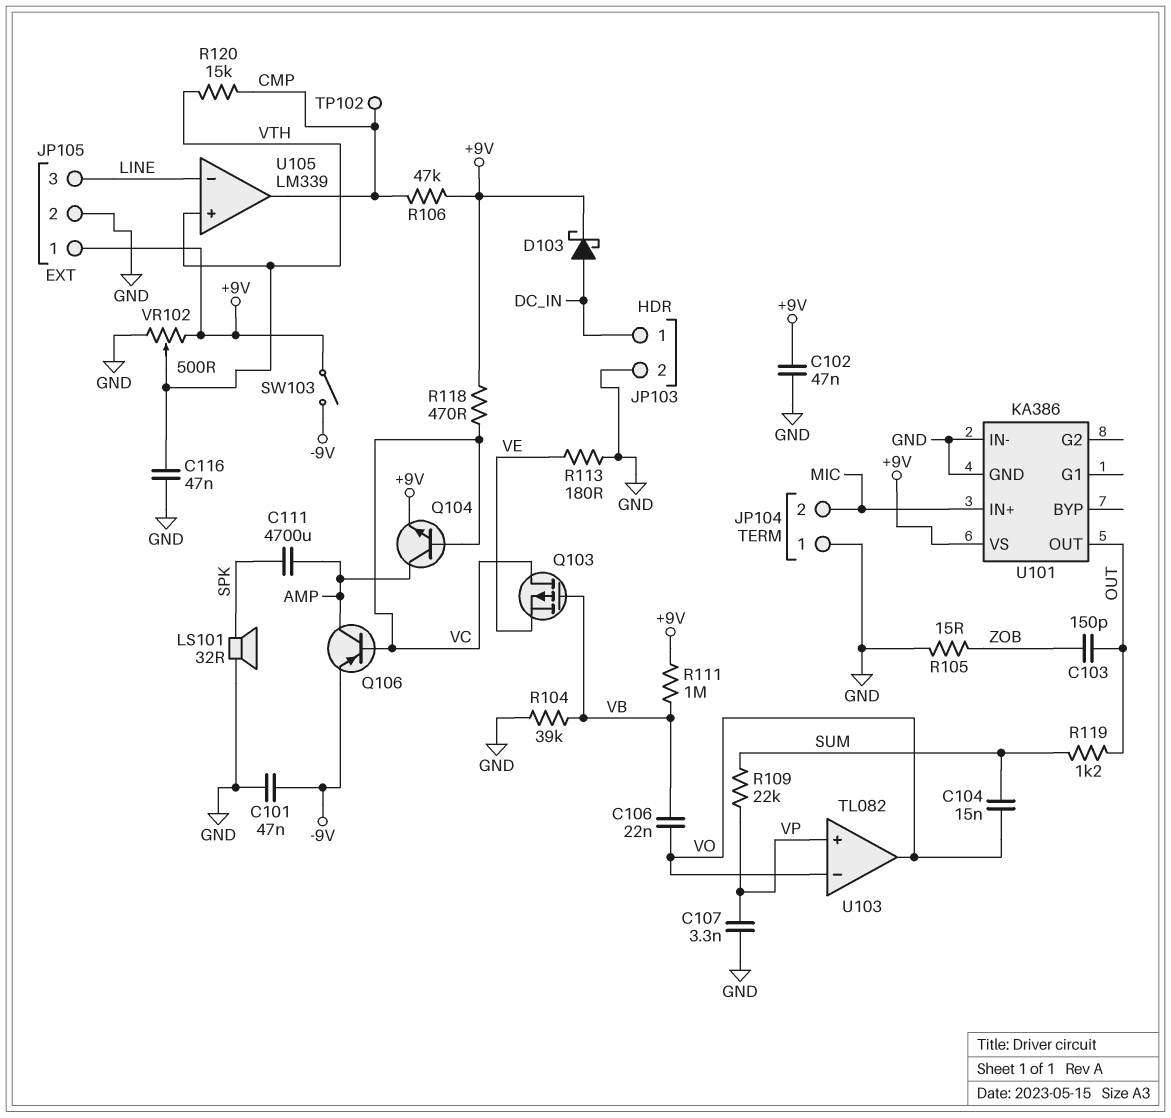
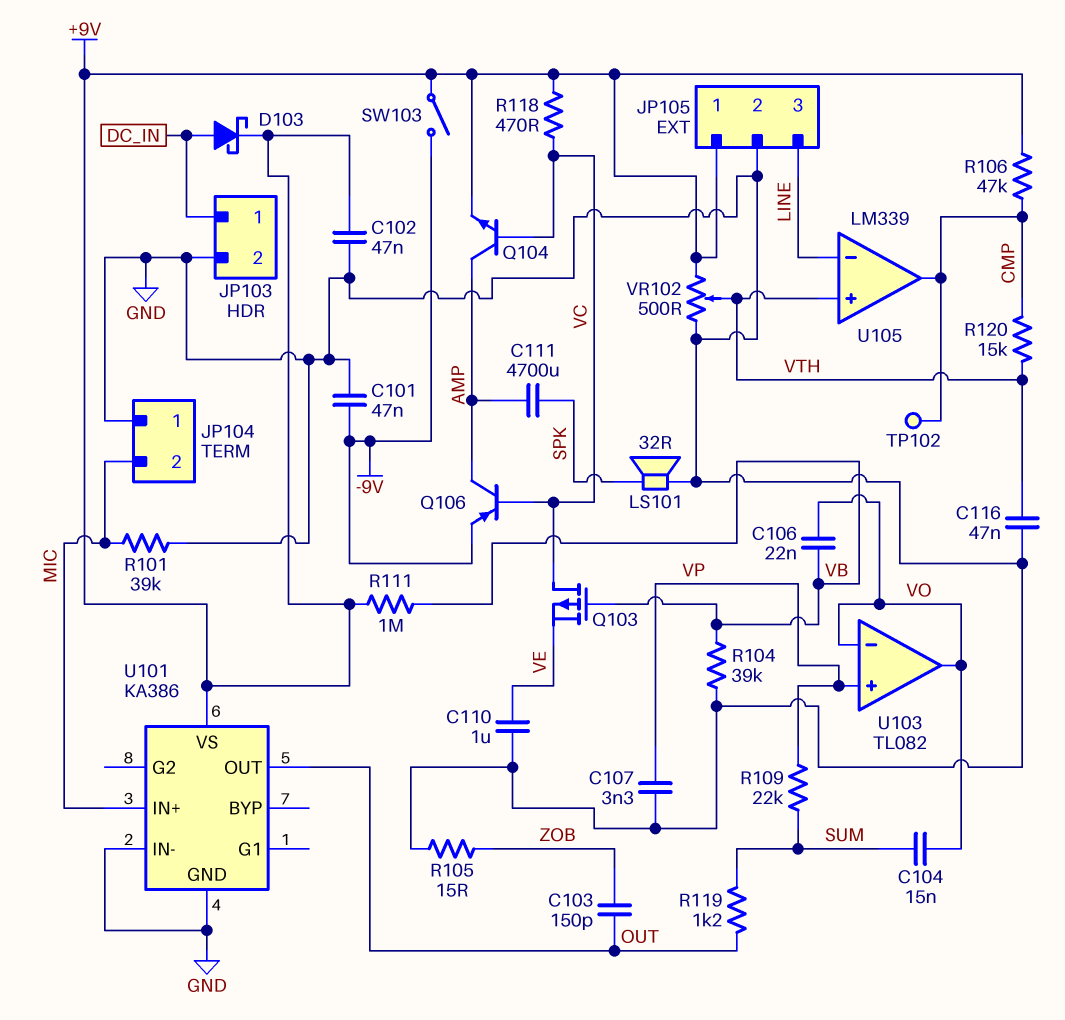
C110: none -> 1uF (GND, VE)
R101: none -> 39k (GND, MIC)
R113: 180 (GND, VE) -> none

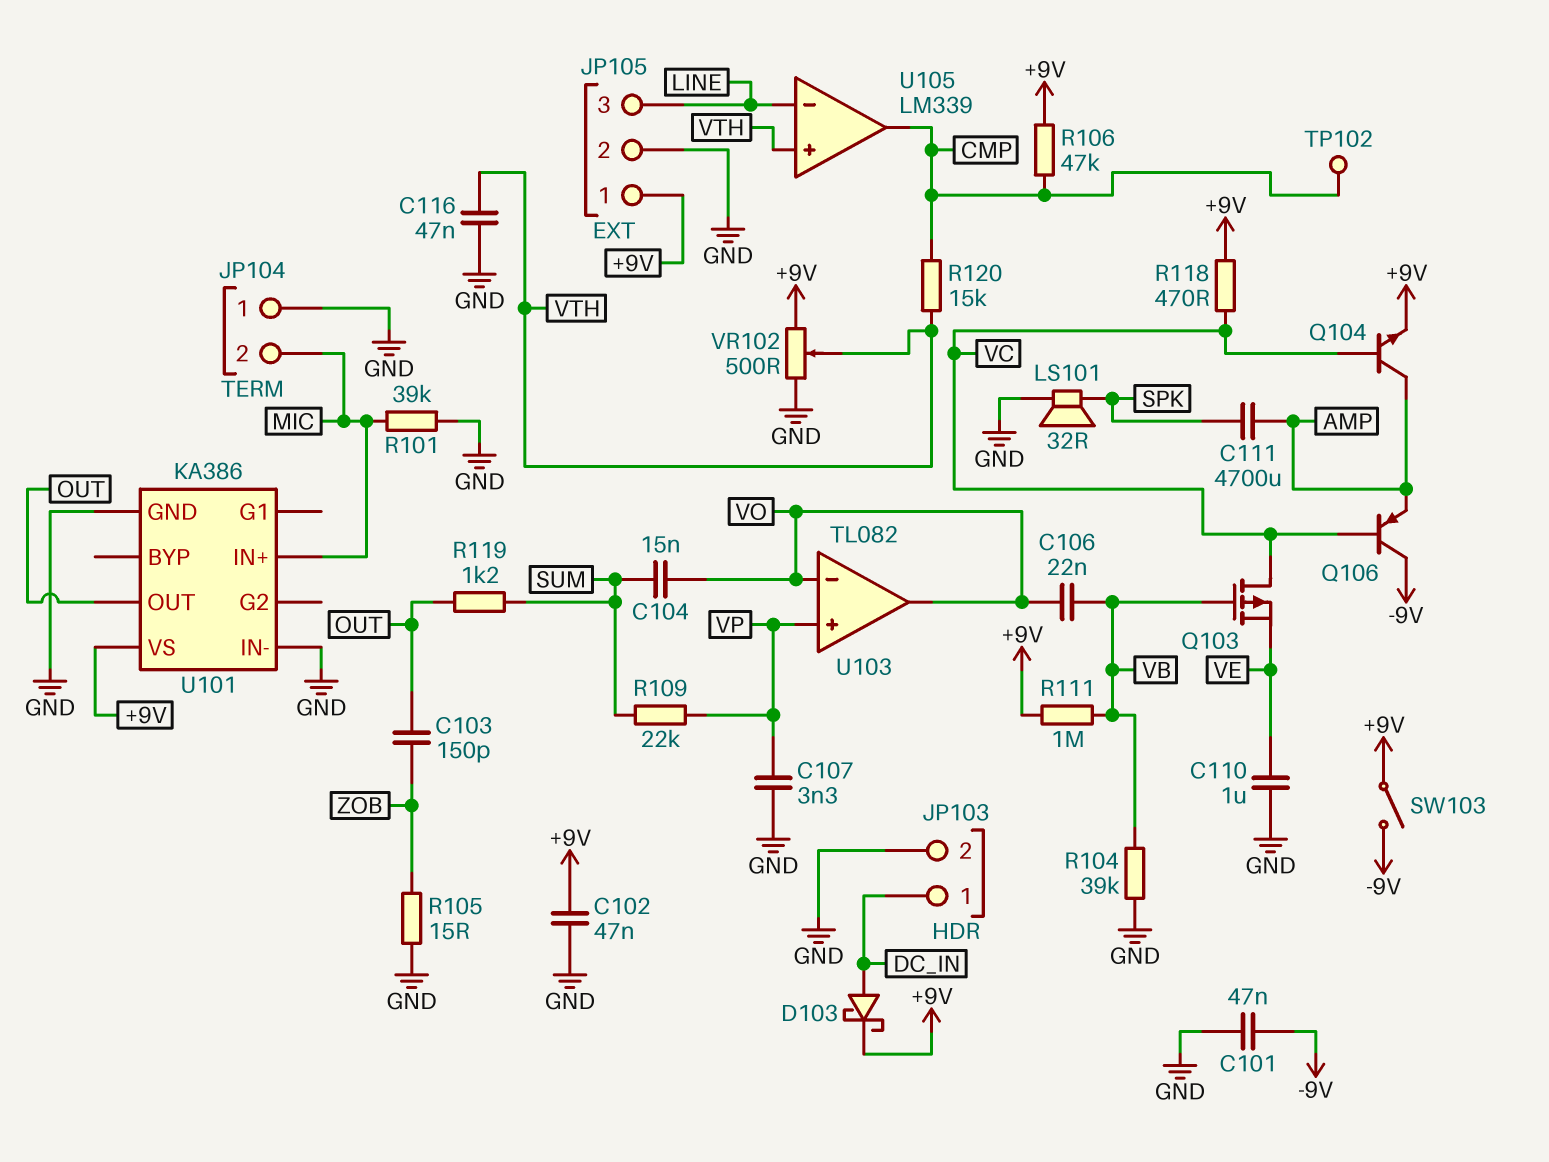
Q106: PNP (B VC, C AMP, E -9V) -> PNP (B VC, C -9V, E AMP)

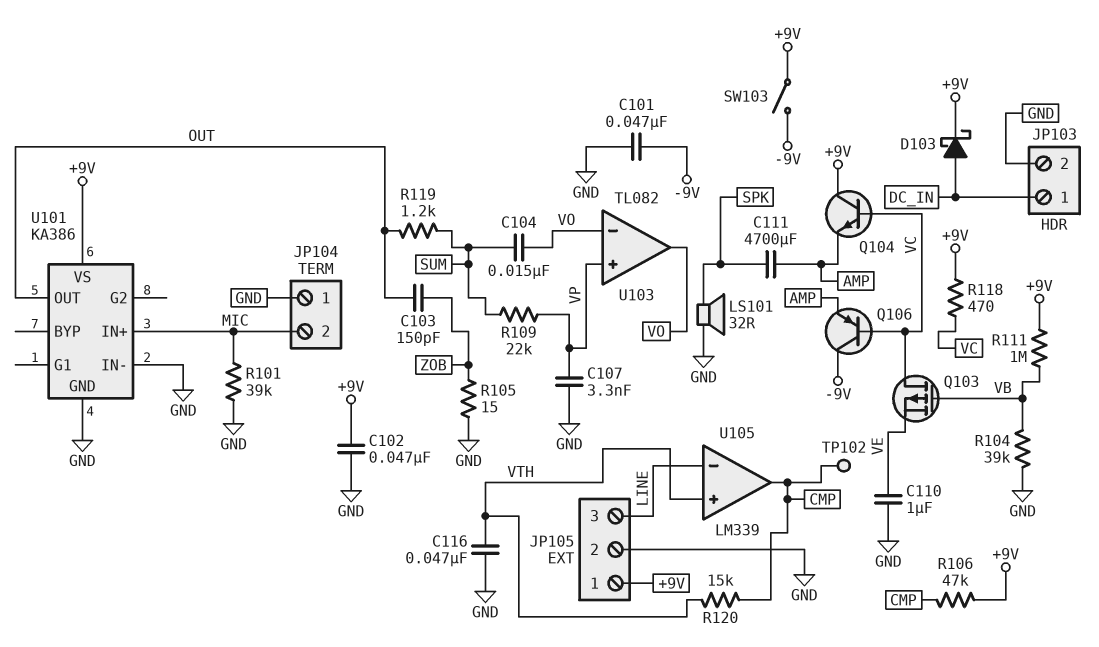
C106: 22nF (VB, VO) -> none
Q104: NPN (B VC, C AMP, E +9V) -> NPN (B VC, C +9V, E AMP)
VR102: 500 (+9V, GND, wiper VTH) -> none

